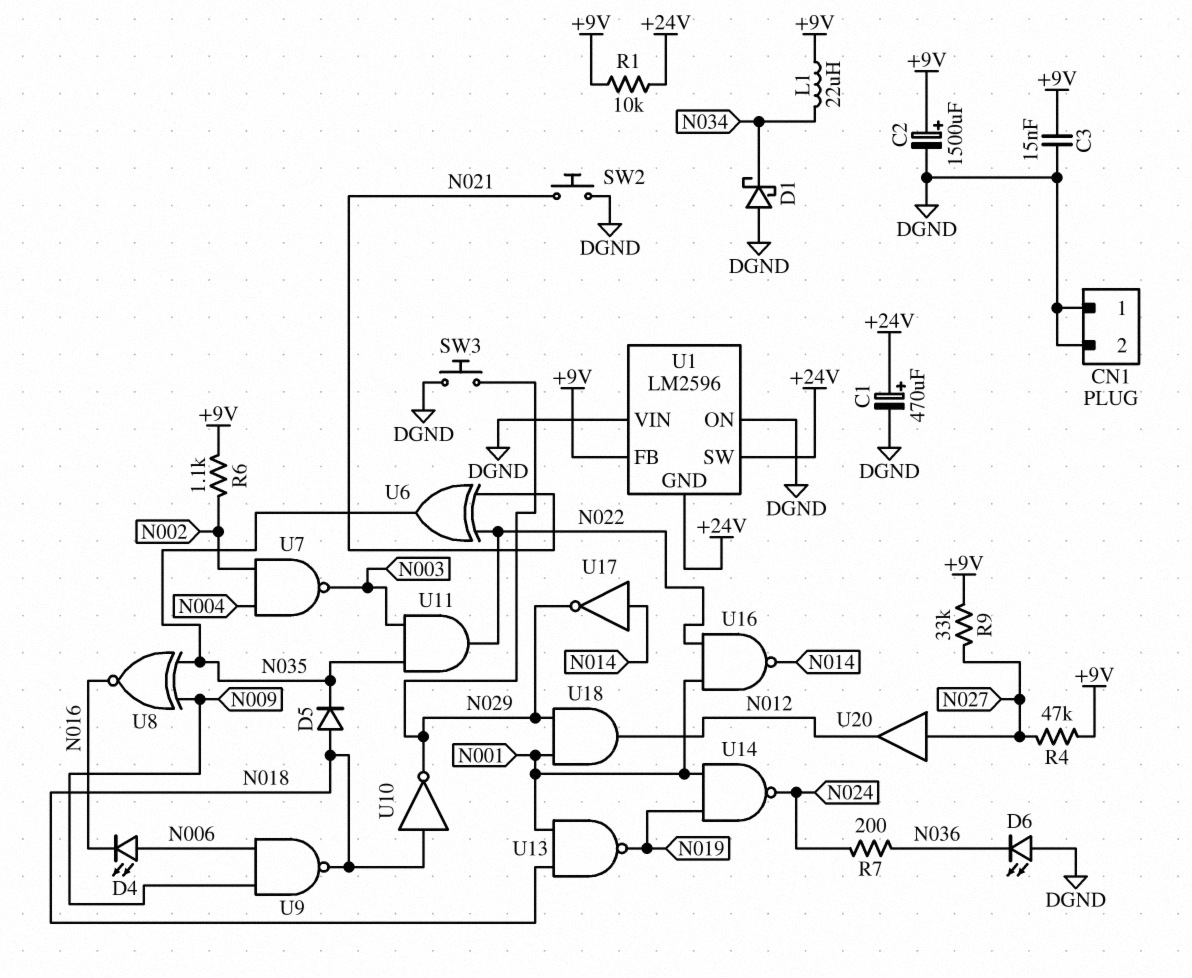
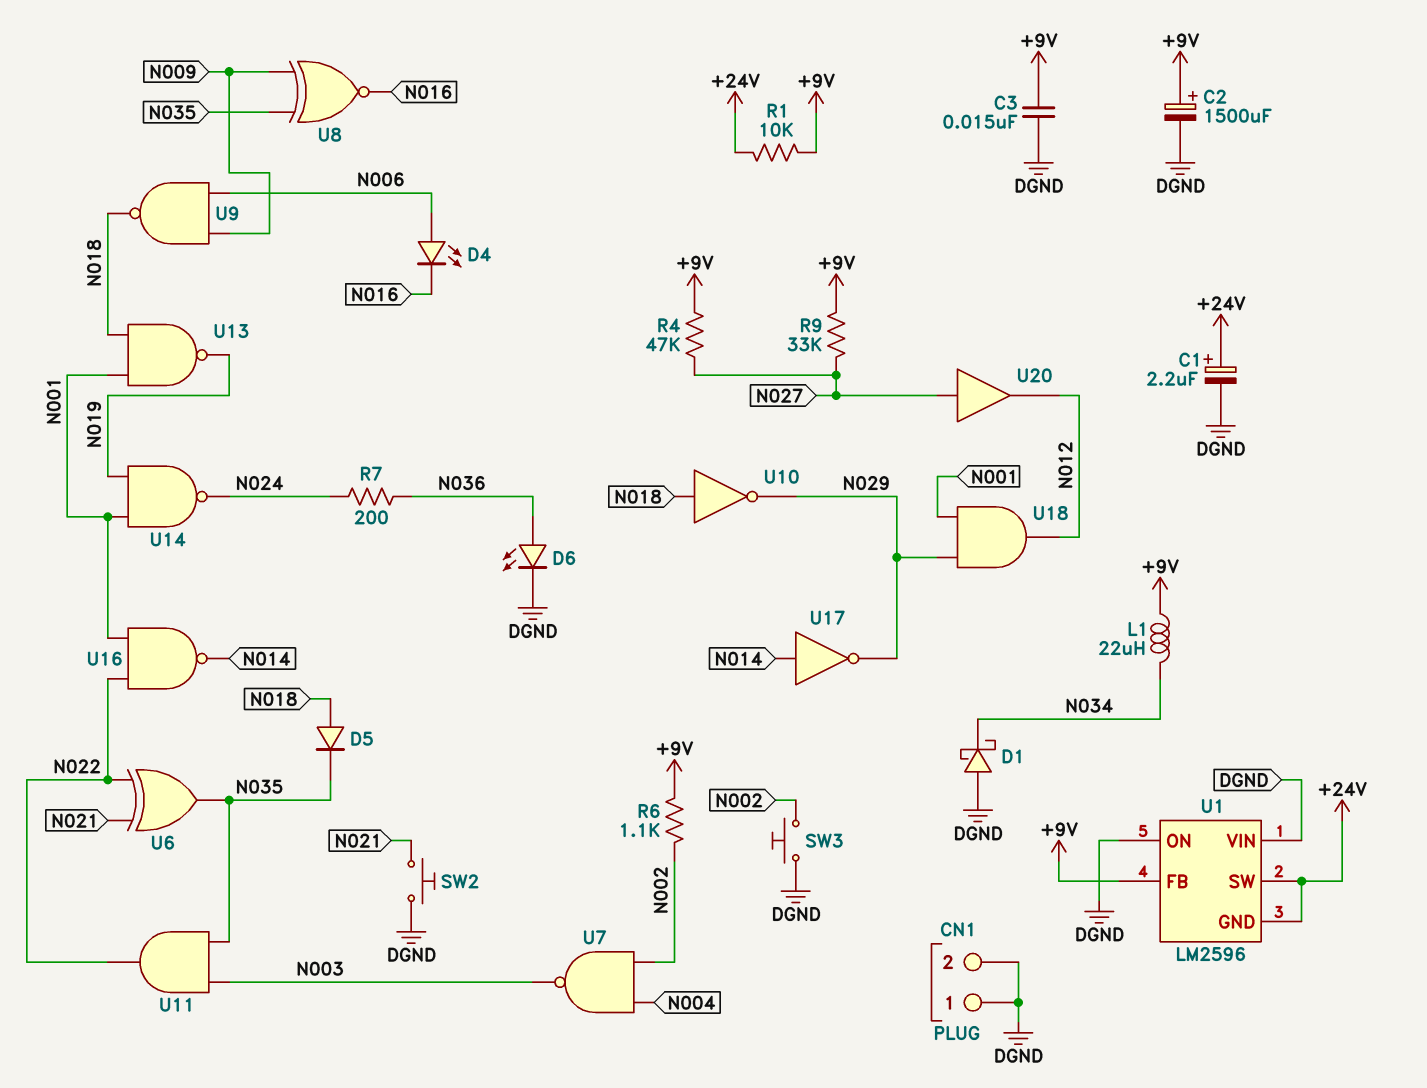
C1: 470uF (plus +24V, minus DGND) -> 2.2uF (plus +24V, minus DGND)
D6: LED (A DGND, K N036) -> LED (A N036, K DGND)
SW3: button (DGND, N029) -> button (DGND, N002)

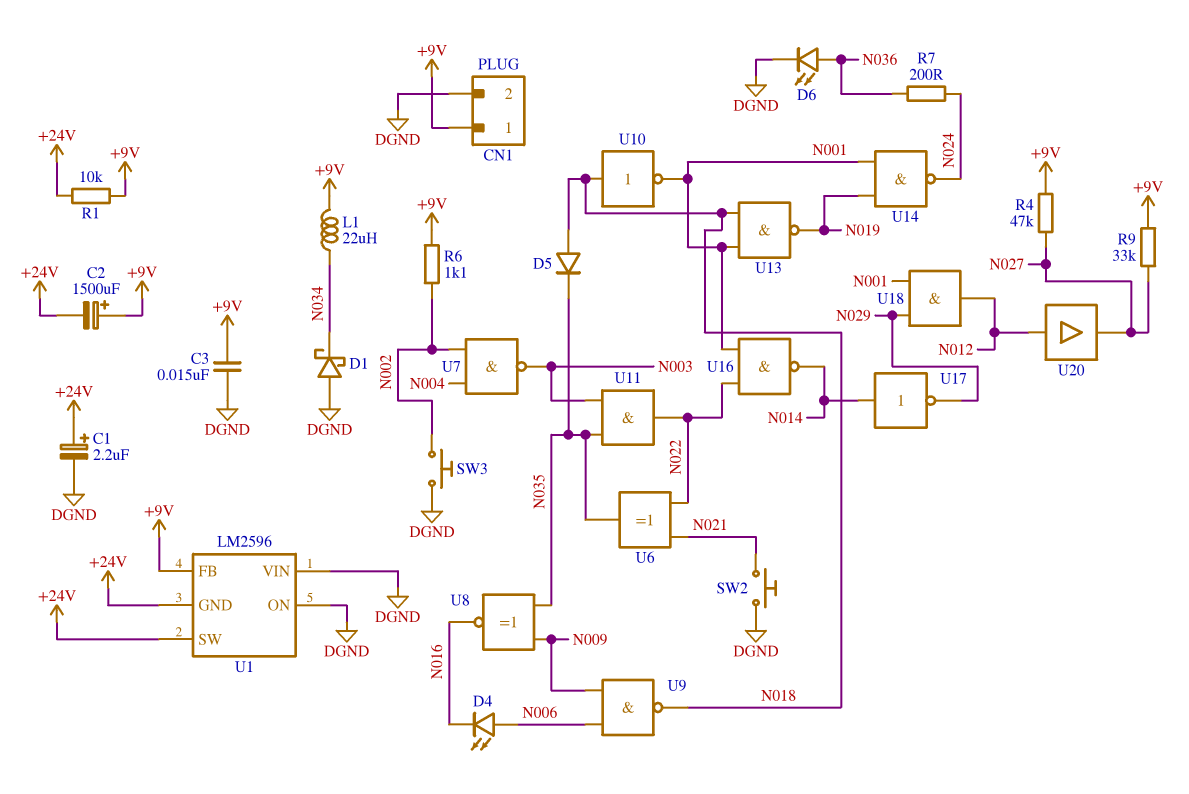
C2: 1500uF (plus +9V, minus DGND) -> 1500uF (plus +9V, minus +24V)
CN1 pin 1: DGND -> +9V
U10: NOT (in N018, out N029) -> NOT (in N018, out N001)
U20: buffer (in N027, out N012) -> buffer (in N012, out N027)

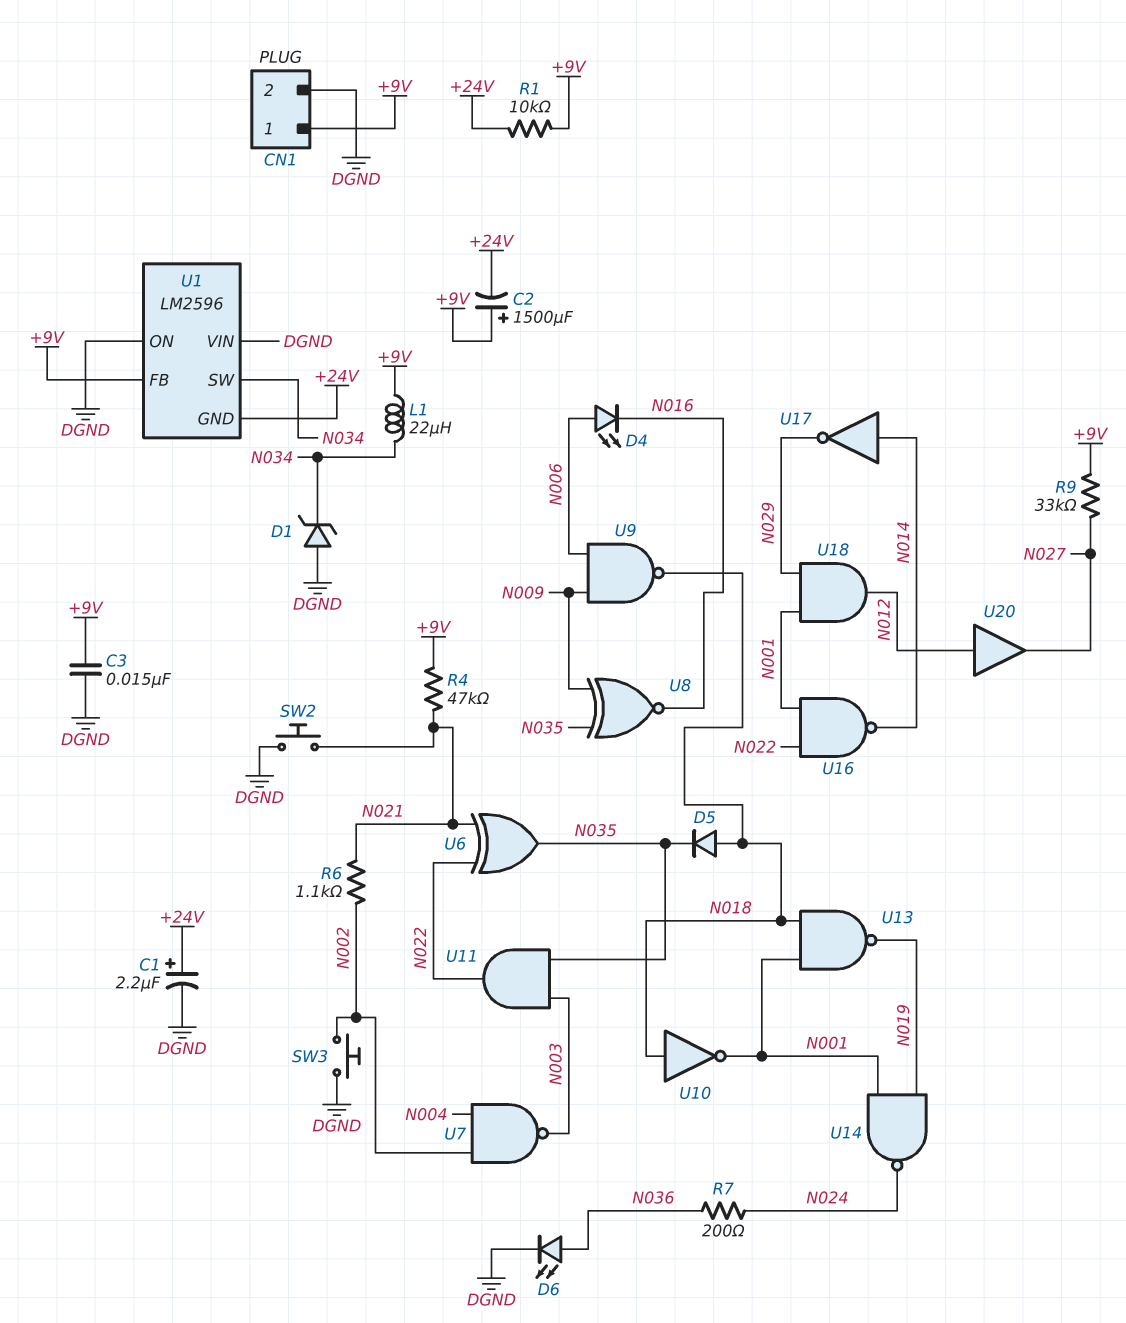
D1: schottky (A DGND, K N034) -> zener (A DGND, K N034)
R4: 47k (+9V, N027) -> 47k (+9V, N021)
R6: 1.1k (+9V, N002) -> 1.1k (N002, N021)
U1 pin SW: +24V -> N034

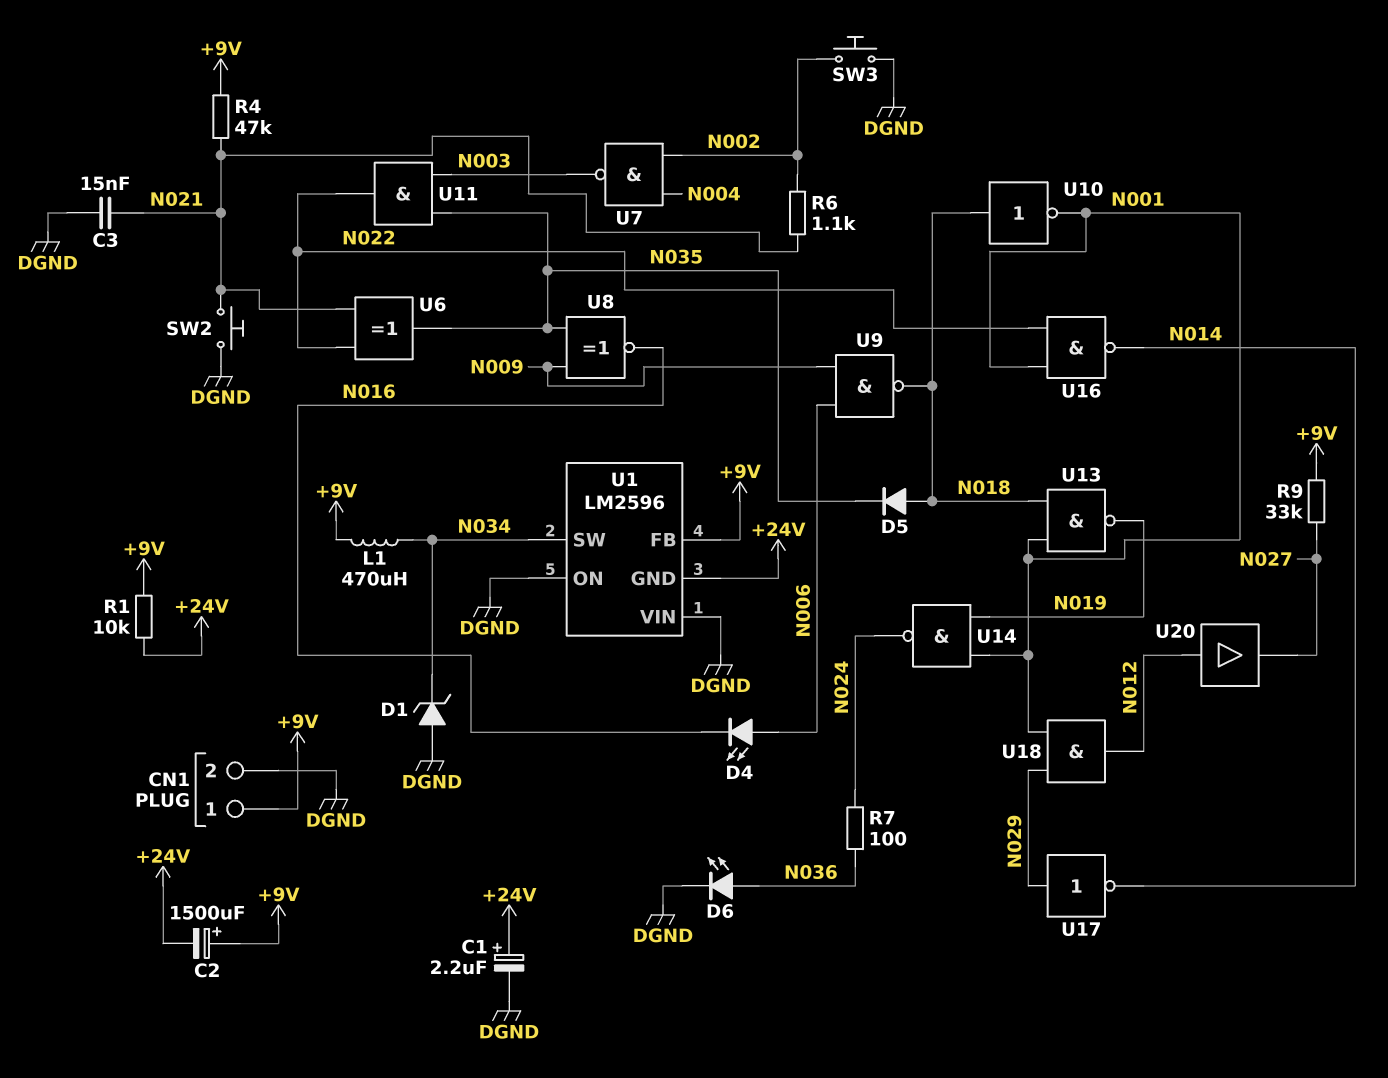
C3: 15nF (+9V, DGND) -> 15nF (DGND, N021)
L1: 22uH (+9V, N034) -> 470uH (+9V, N034)
R7: 200 (N024, N036) -> 100 (N024, N036)
U17: NOT (in N014, out N029) -> NOT (in N029, out N014)

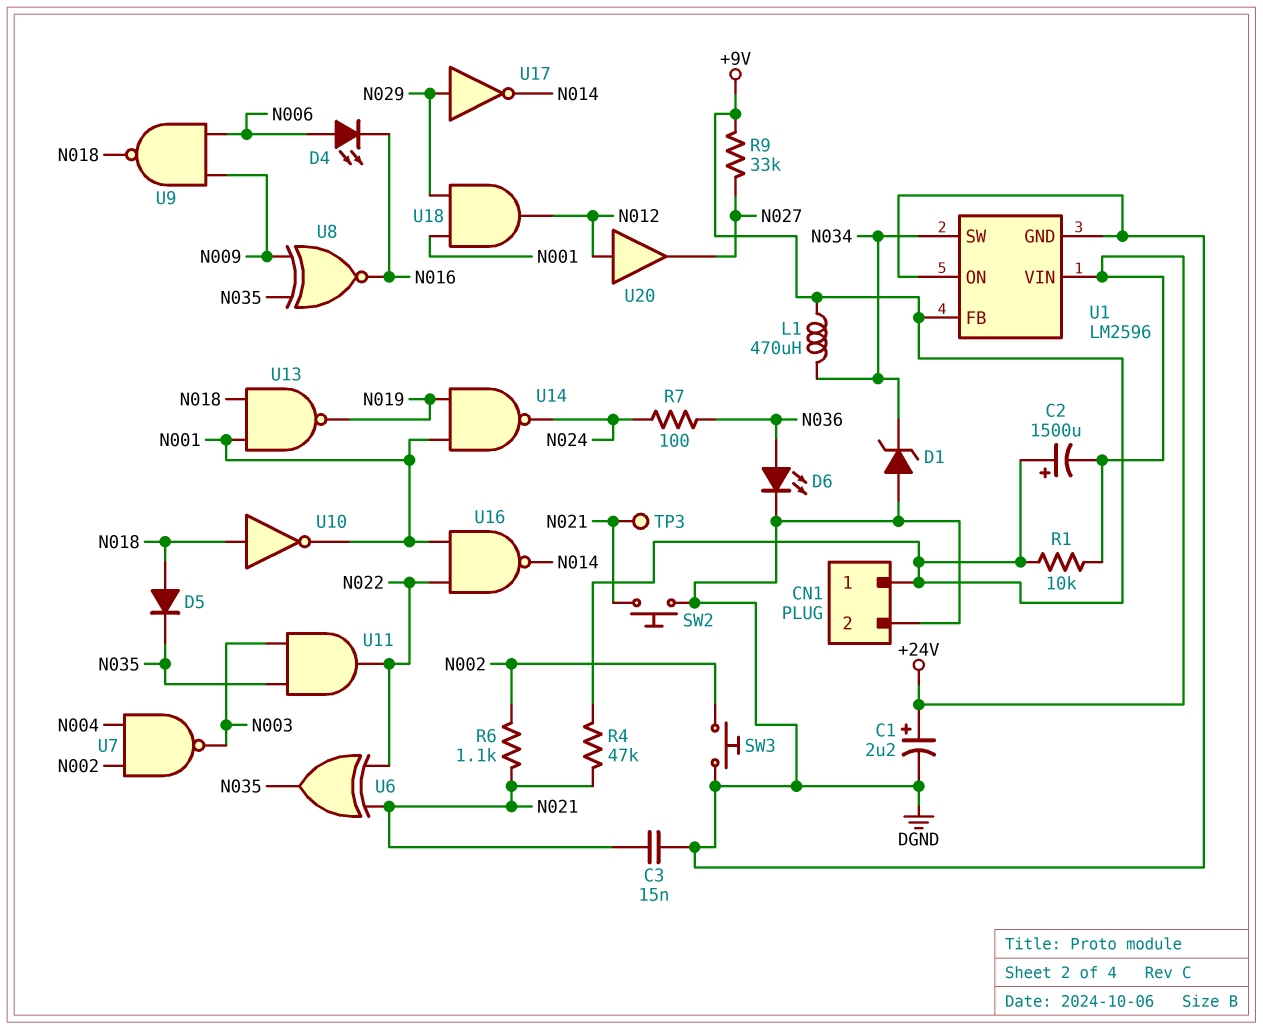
TP3: none -> test point (N021)
U1 pin GND: +24V -> DGND
U1 pin VIN: DGND -> +24V

